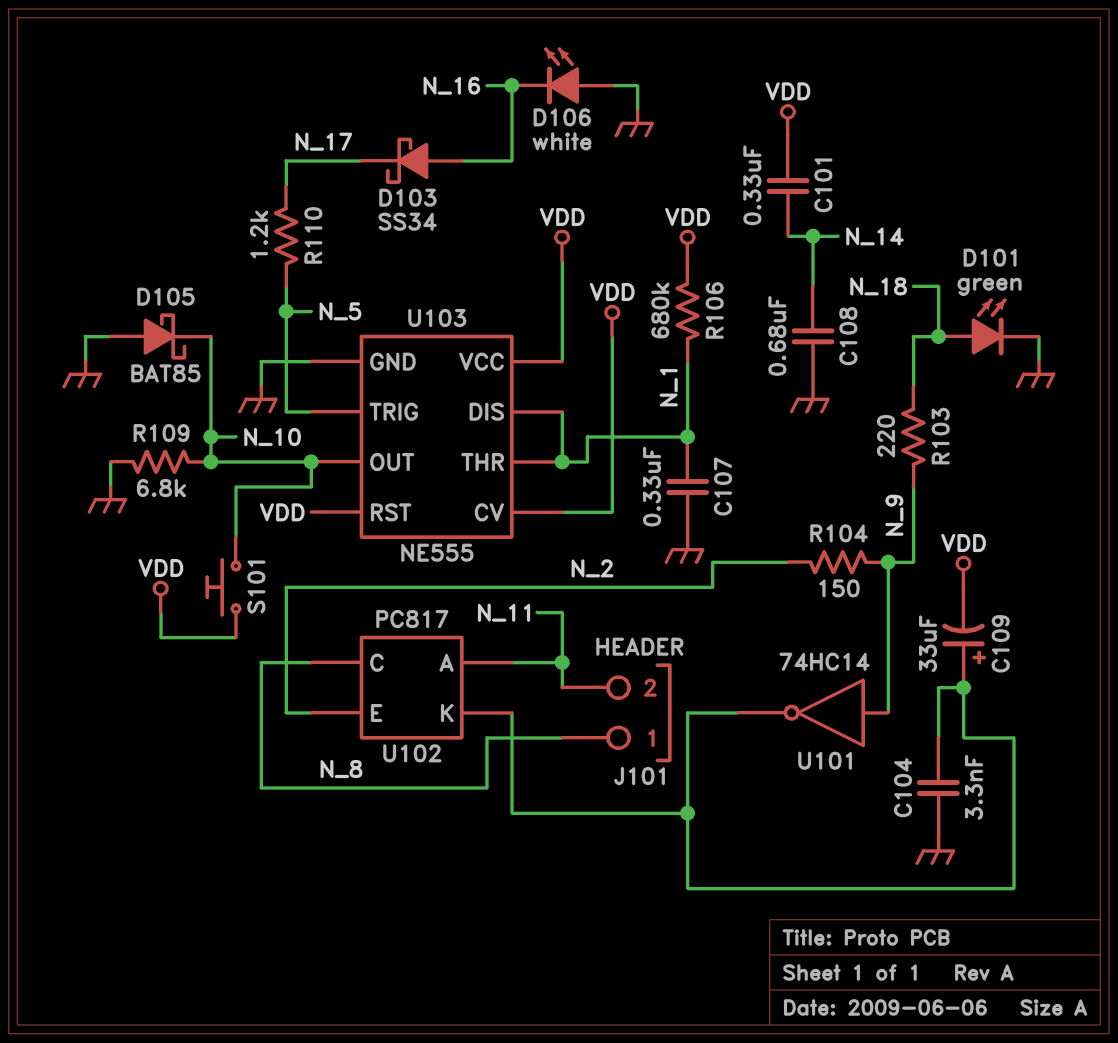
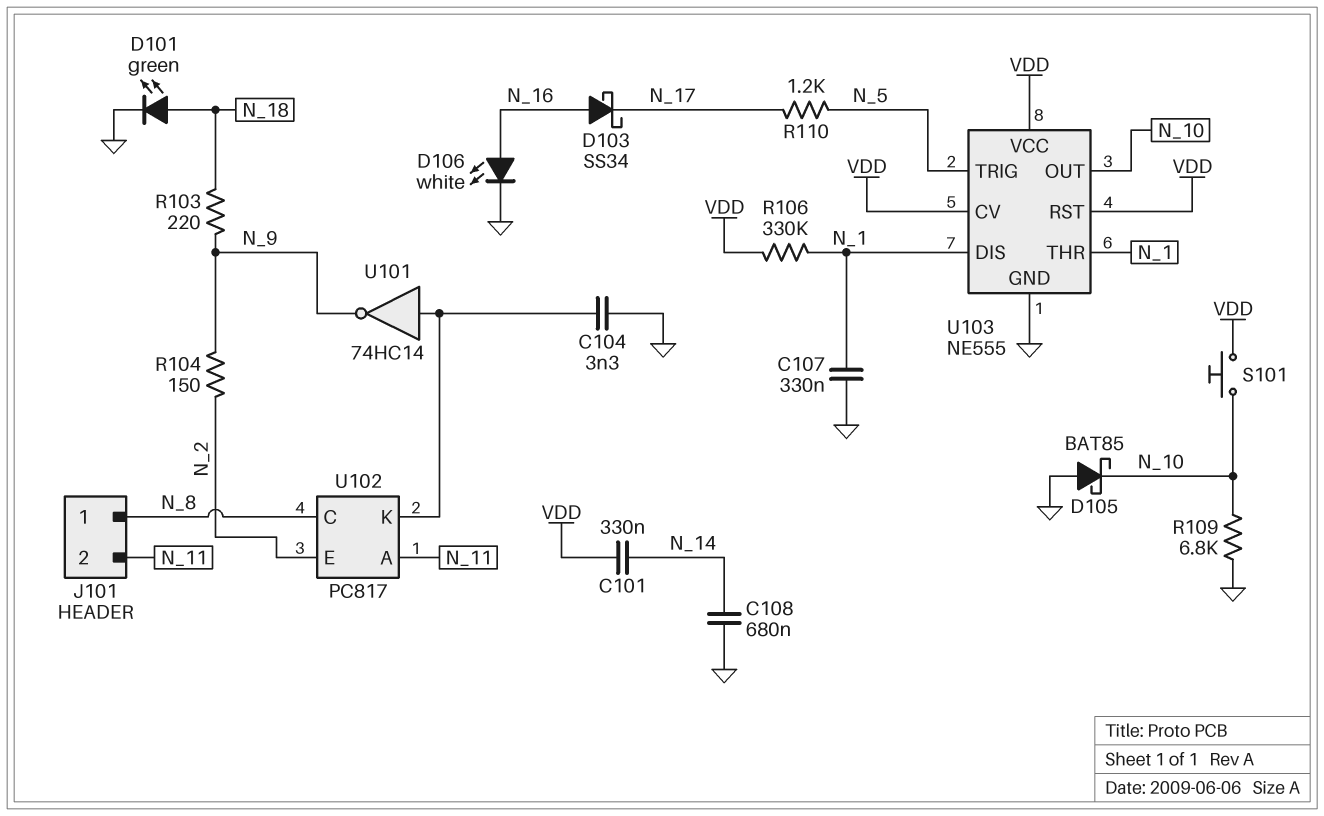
C109: 33uF (plus U102/K, minus VDD) -> none
D106: LED white (A GND, K N_16) -> LED white (A N_16, K GND)
R106: 680k (N_1, VDD) -> 330k (N_1, VDD)
U101: NOT 74HC14 (in N_9, out U102/K) -> NOT 74HC14 (in U102/K, out N_9)

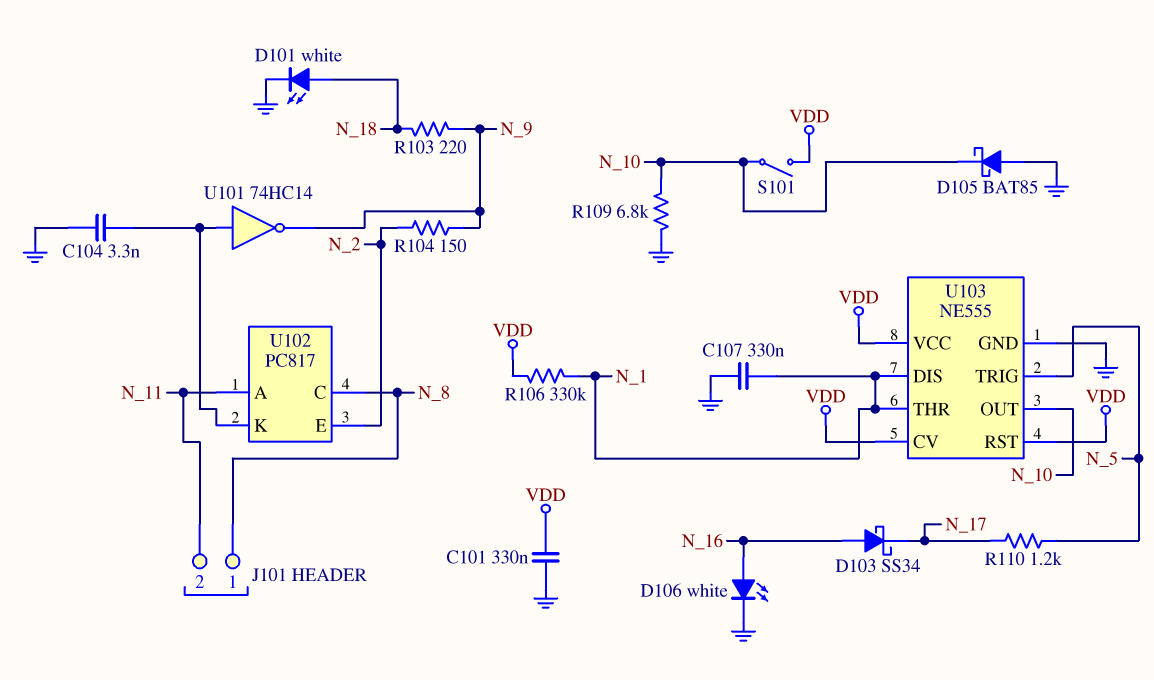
C101: 330nF (N_14, VDD) -> 330nF (GND, VDD)
C108: 680nF (GND, N_14) -> none
D101: LED green (A N_18, K GND) -> LED white (A N_18, K GND)
S101: button (N_10, VDD) -> switch (N_10, VDD)

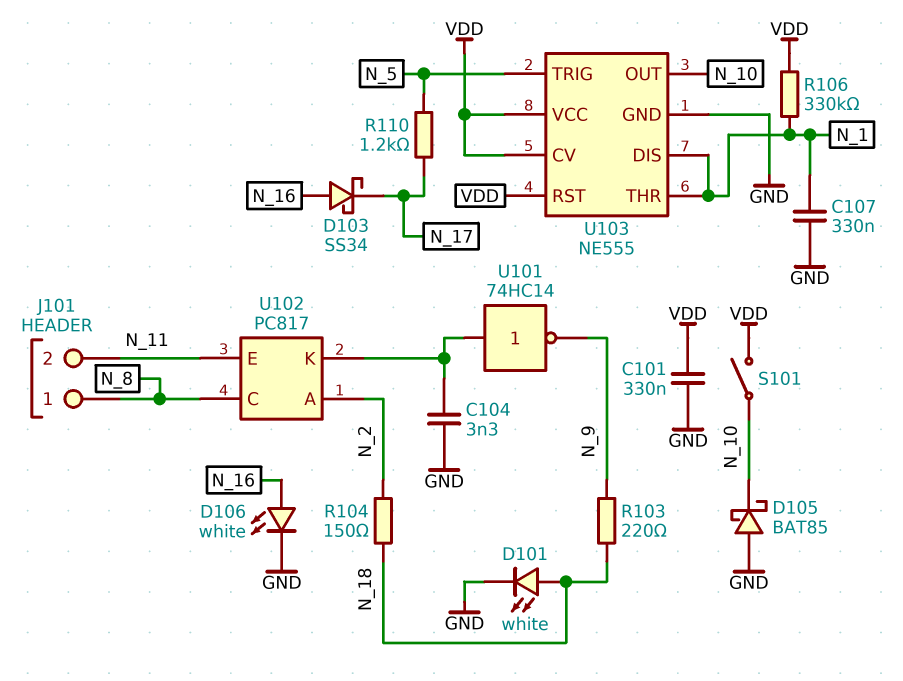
R104: 150 (N_2, N_9) -> 150 (N_2, N_18)
R109: 6.8k (GND, N_10) -> none
U102 pin A: N_11 -> N_2
U102 pin E: N_2 -> N_11

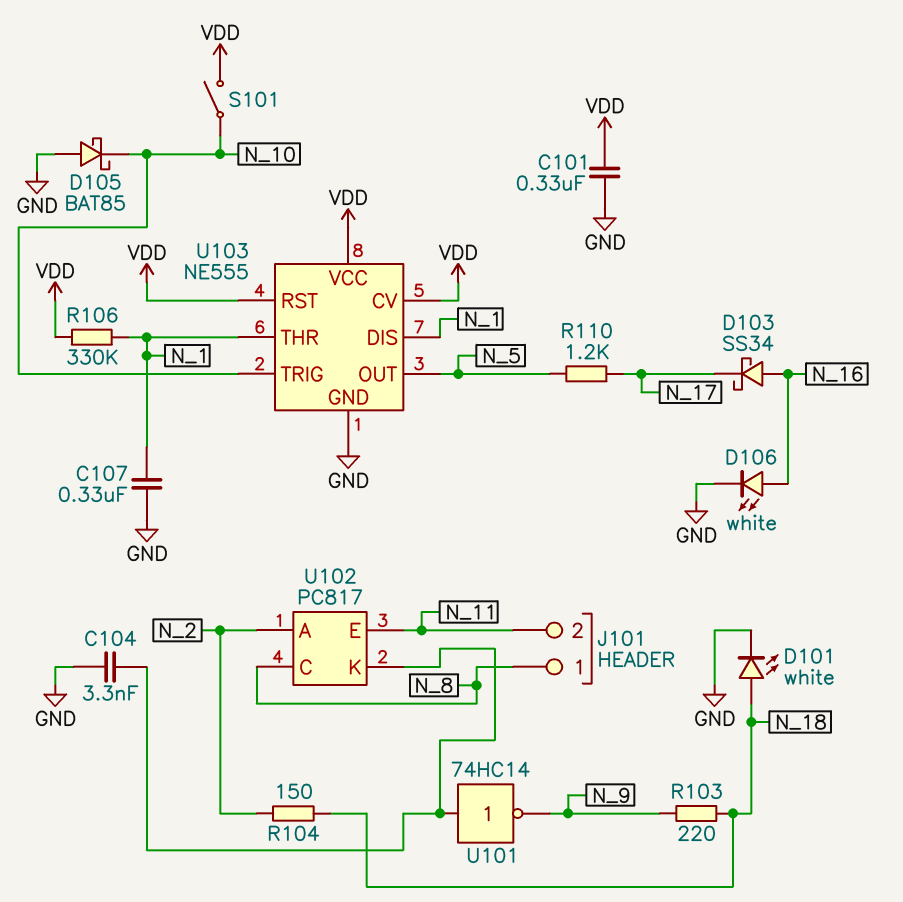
U103 pin OUT: N_10 -> N_5
U103 pin TRIG: N_5 -> N_10

